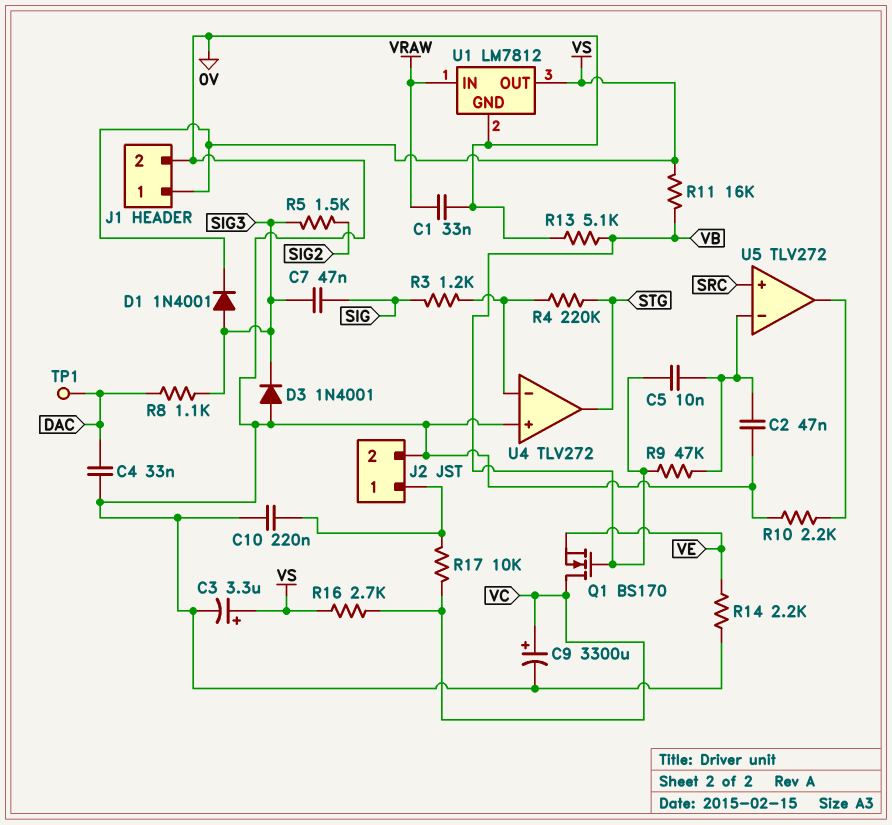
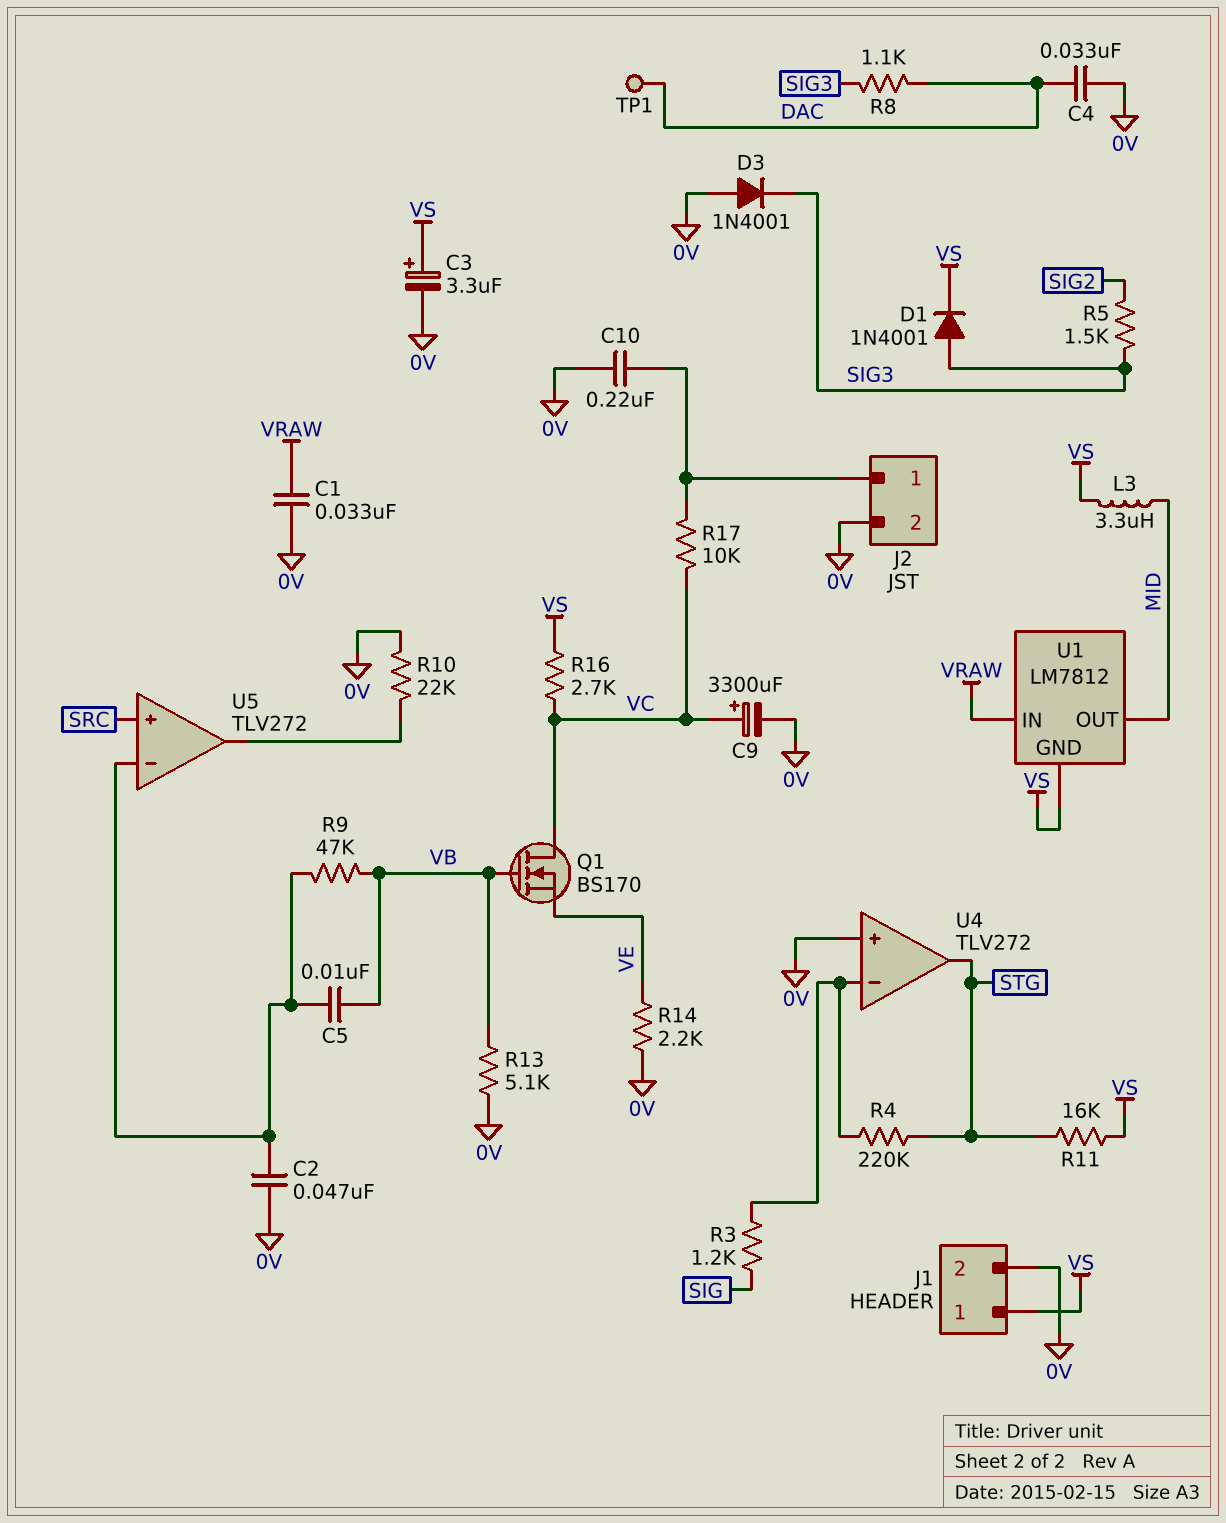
C7: 47nF (SIG, SIG3) -> none
L3: none -> 3.3uH (MID, VS)
R10: 2.2k (0V, U5/out) -> 22k (0V, U5/out)
R11: 16k (VB, VS) -> 16k (STG, VS)
U1 pin GND: 0V -> VS
U1 pin OUT: VS -> MID

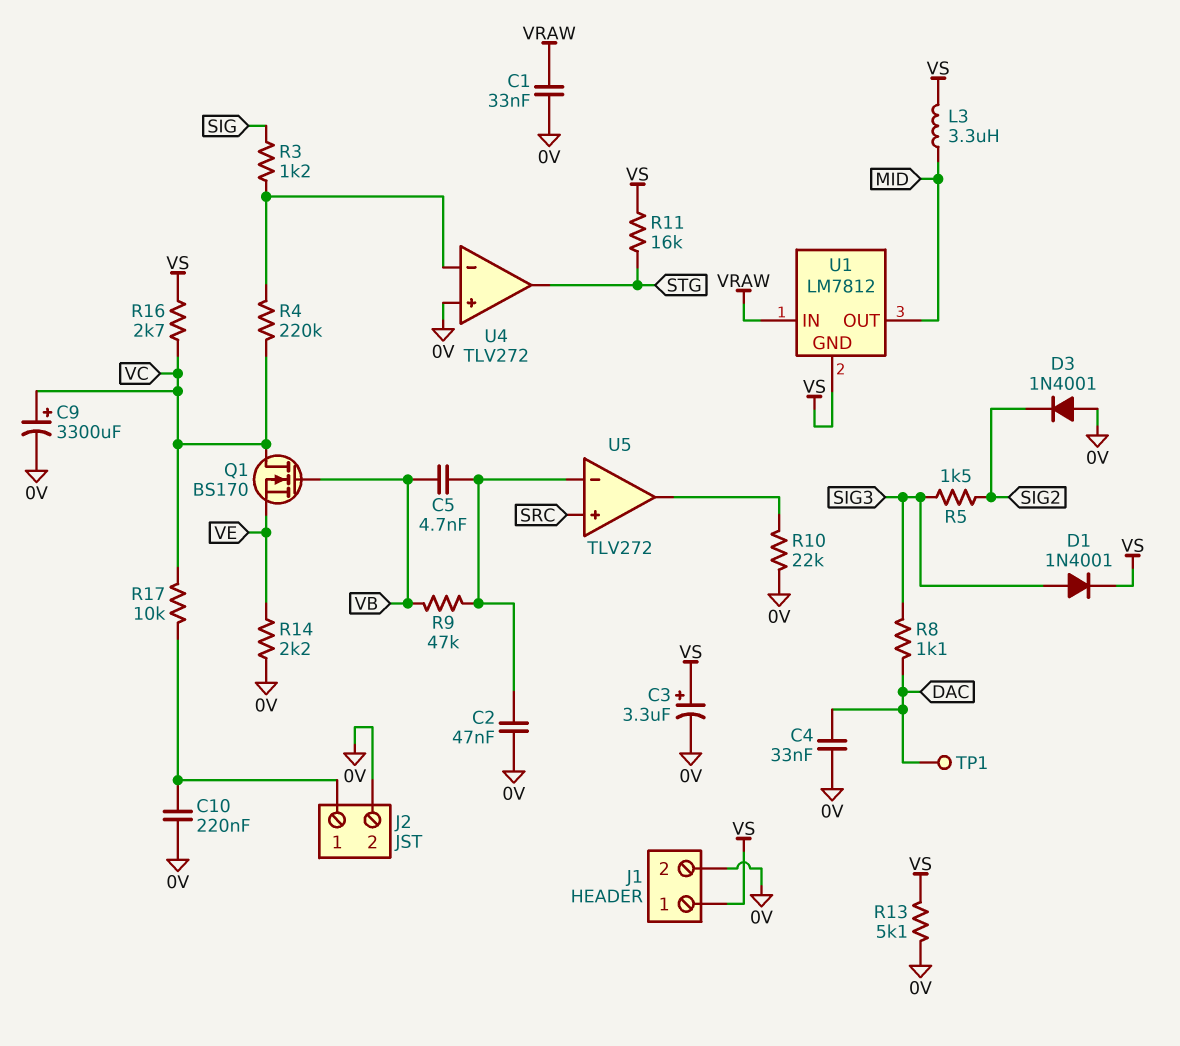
C5: 10nF (U5/in-, VB) -> 4.7nF (U5/in-, VB)
D3: diode 1N4001 (A 0V, K SIG3) -> diode 1N4001 (A 0V, K SIG2)
R4: 220k (STG, U4/in-) -> 220k (U4/in-, VC)
R13: 5.1k (0V, VB) -> 5.1k (0V, VS)

